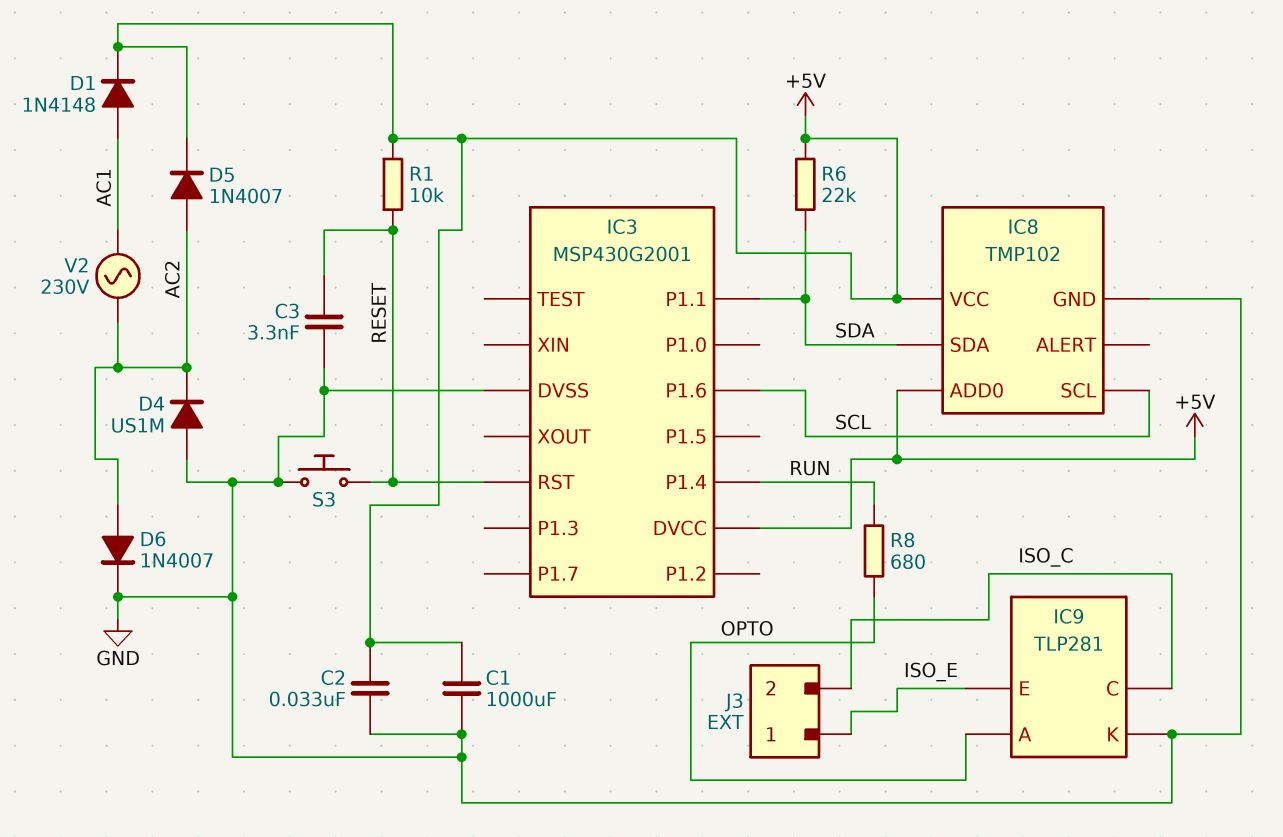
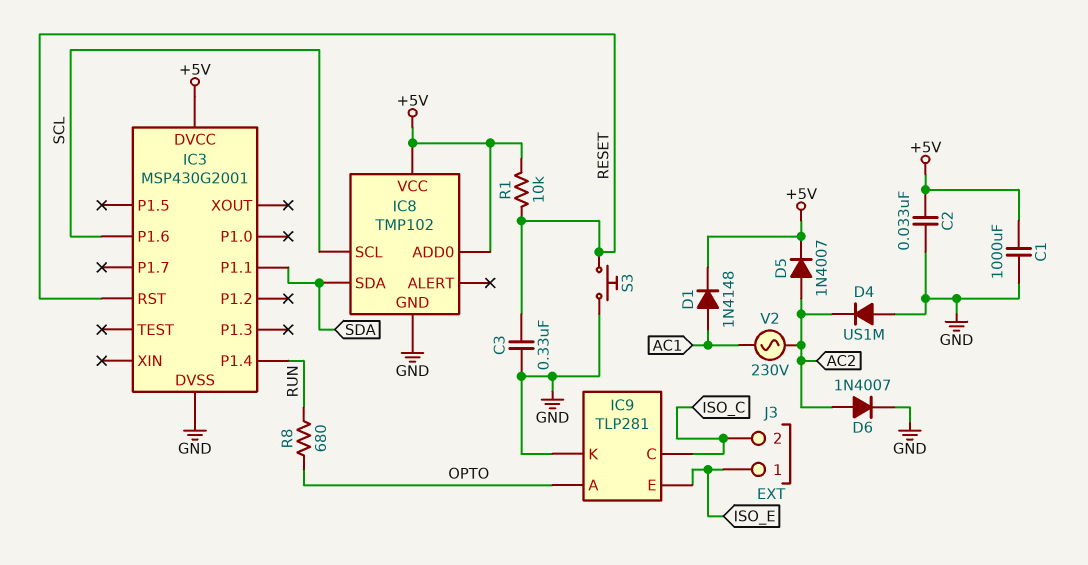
C3: 3.3nF (GND, RESET) -> 330nF (GND, RESET)
R6: 22k (+5V, SDA) -> none

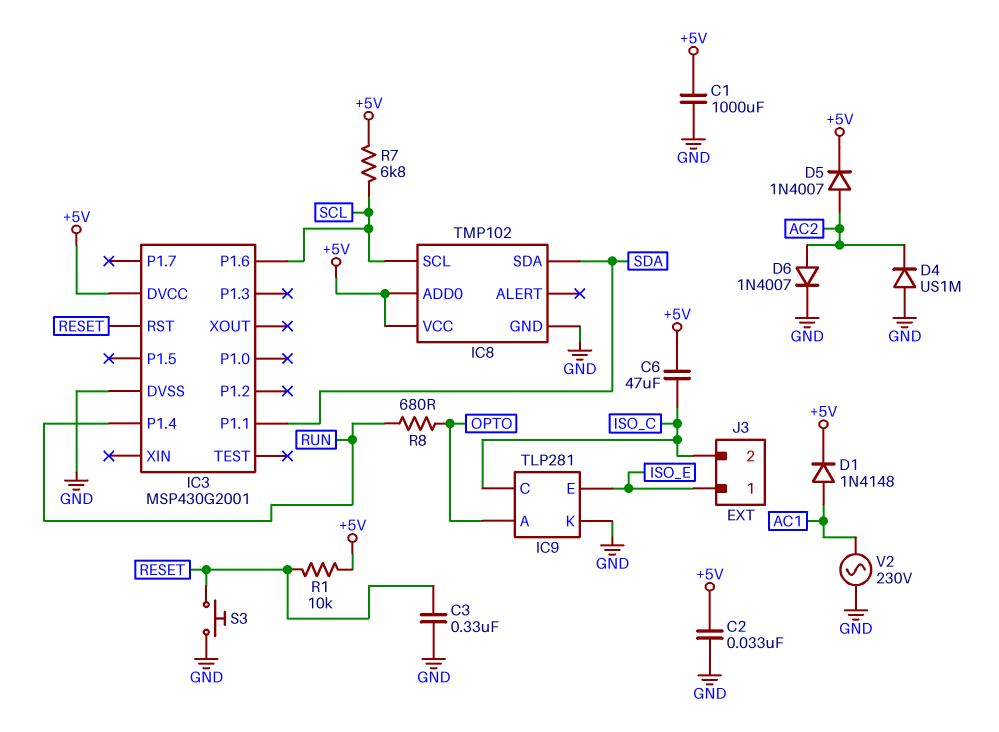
C6: none -> 47uF (+5V, ISO_C)
R7: none -> 6.8k (+5V, SCL)
V2: AC 230V (AC1, AC2) -> AC 230V (AC1, GND)

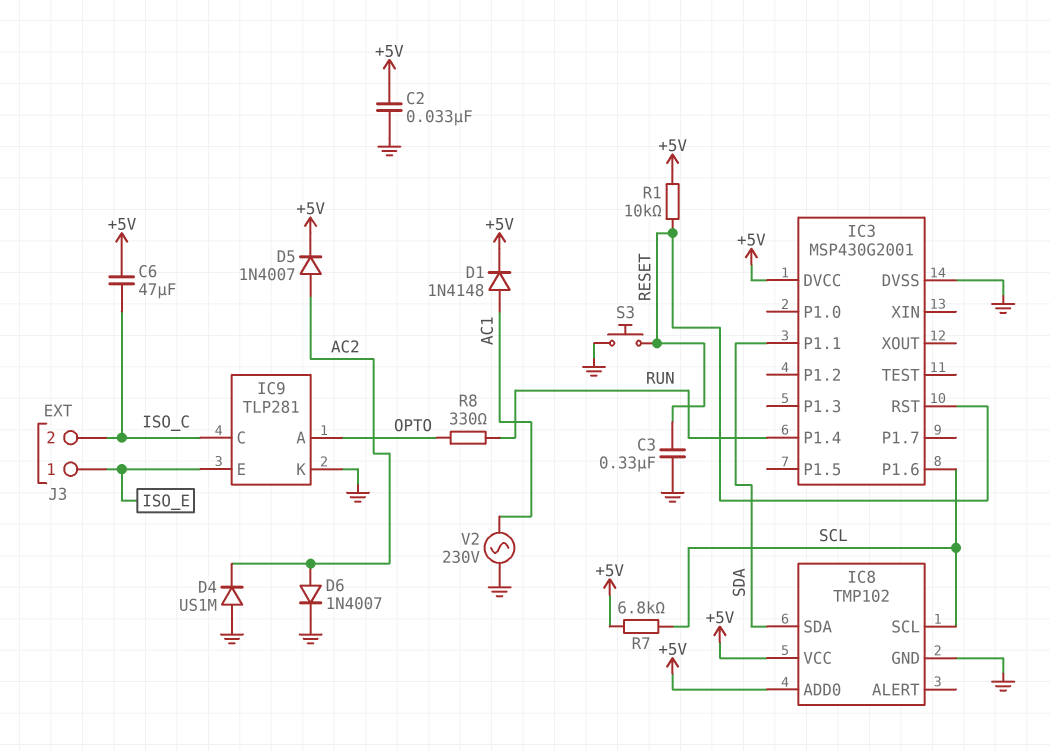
C1: 1000uF (+5V, GND) -> none
R8: 680 (OPTO, RUN) -> 330 (OPTO, RUN)

